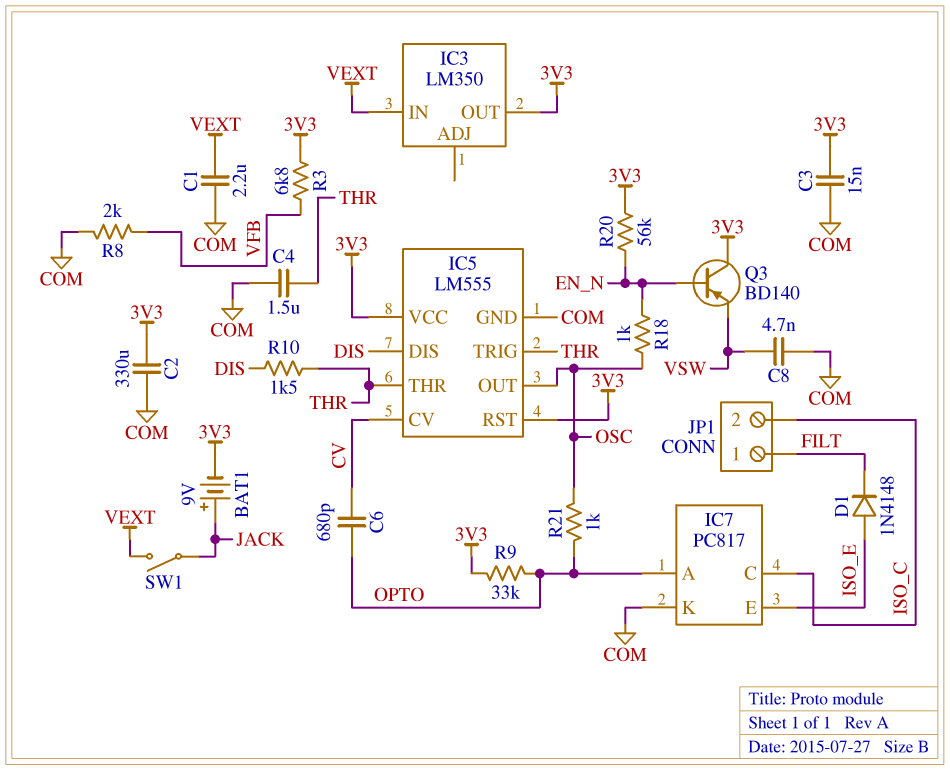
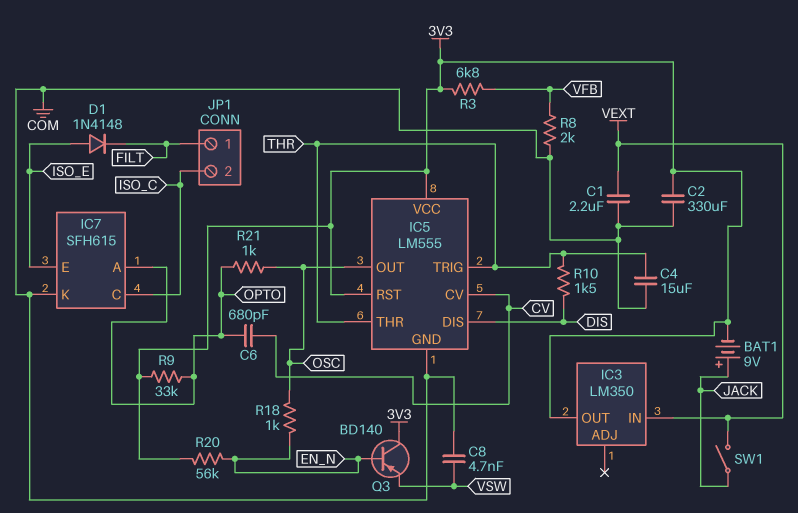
C3: 15nF (3V3, COM) -> none
C4: 1.5uF (COM, THR) -> 15uF (COM, THR)
IC7: PC817 -> SFH615

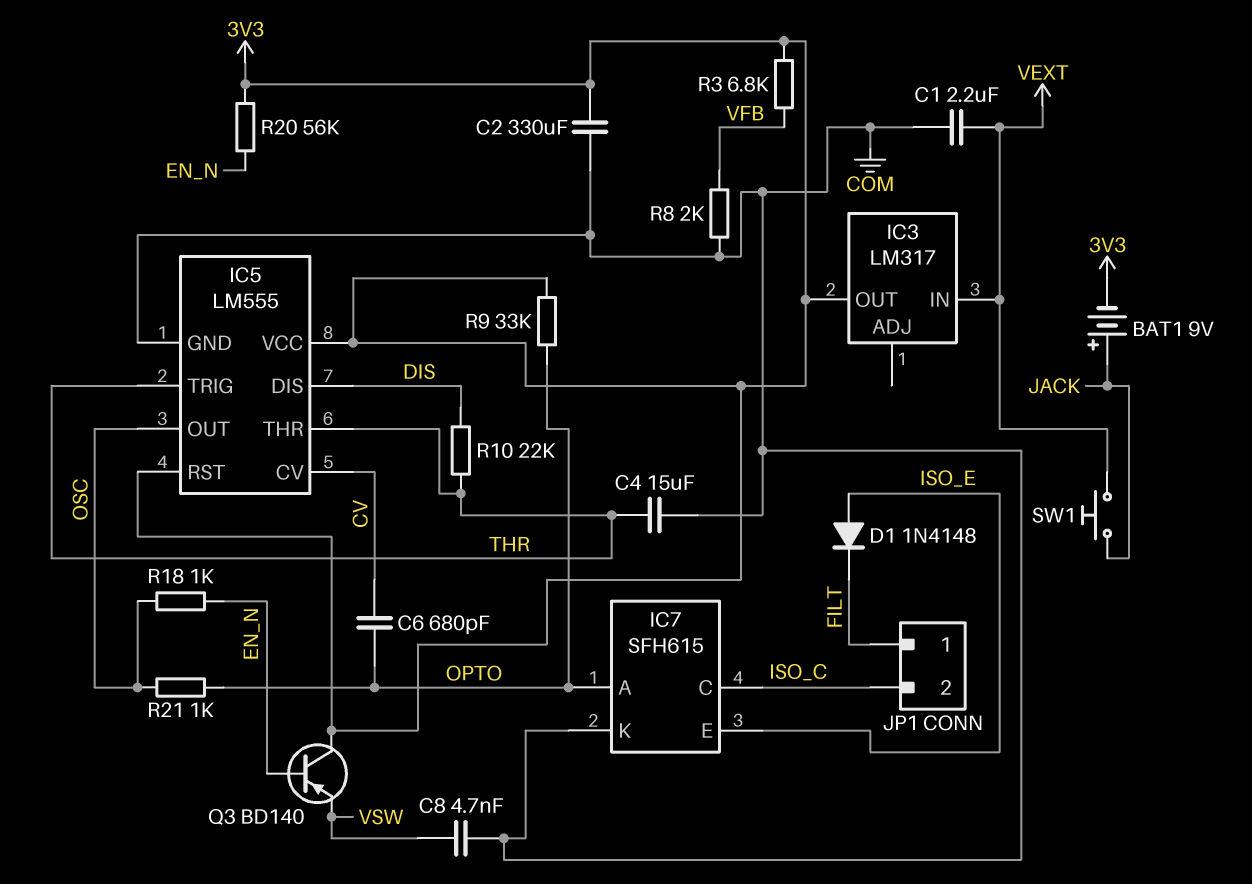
IC3: LM350 -> LM317
R10: 1.5k (DIS, THR) -> 22k (DIS, THR)
SW1: switch (JACK, VEXT) -> button (JACK, VEXT)

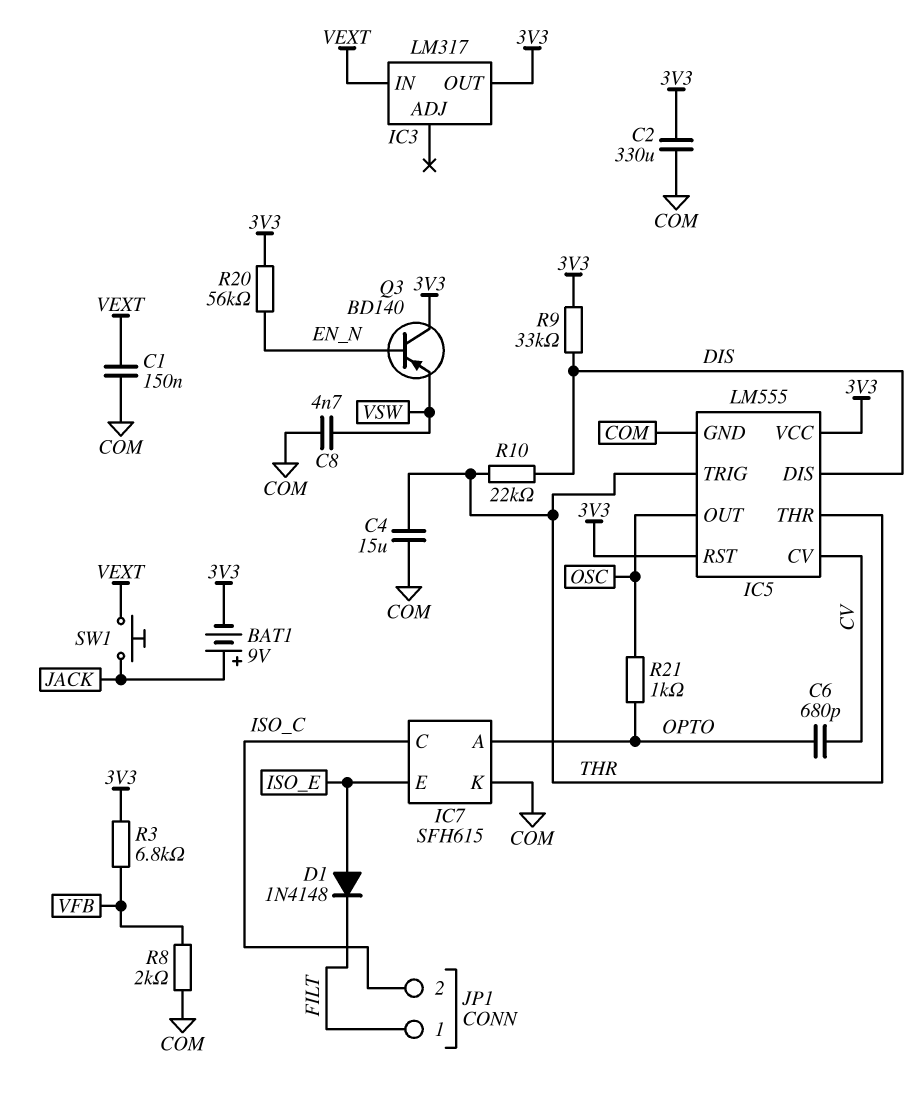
C1: 2.2uF (COM, VEXT) -> 150nF (COM, VEXT)
R9: 33k (3V3, OPTO) -> 33k (3V3, DIS)
R18: 1k (EN_N, OSC) -> none

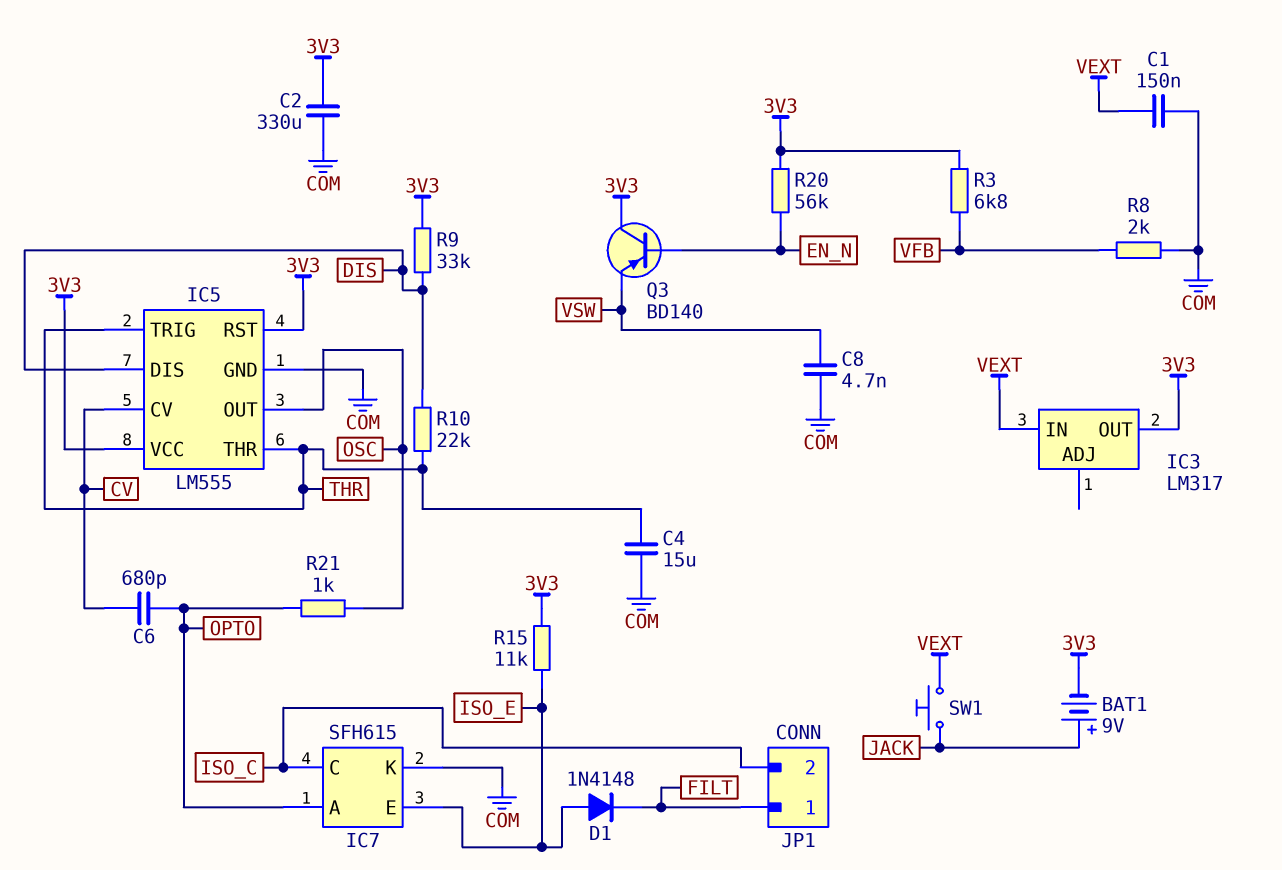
R15: none -> 11k (3V3, ISO_E)

